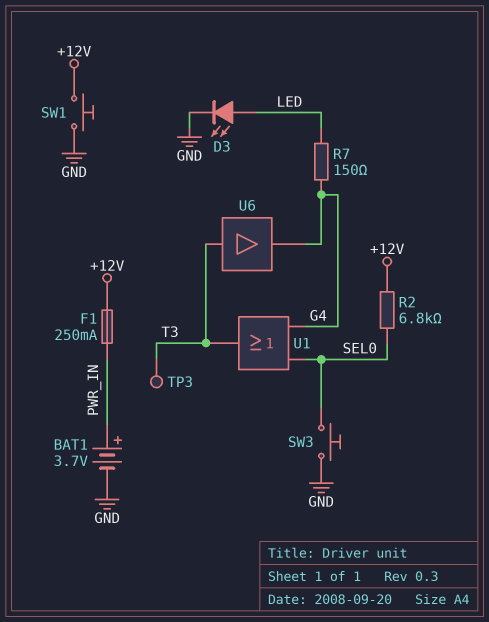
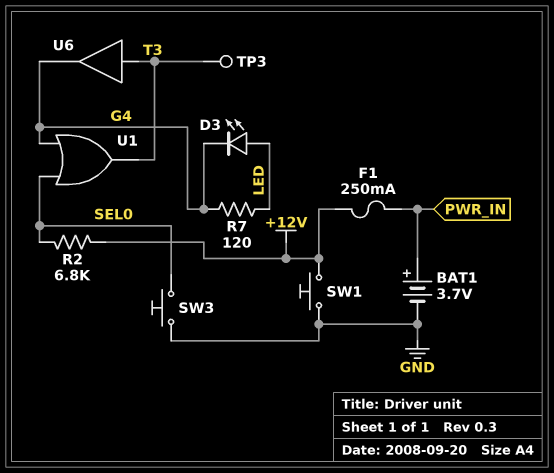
D3: LED (A LED, K GND) -> LED (A LED, K G4)
R7: 150 (G4, LED) -> 120 (G4, LED)

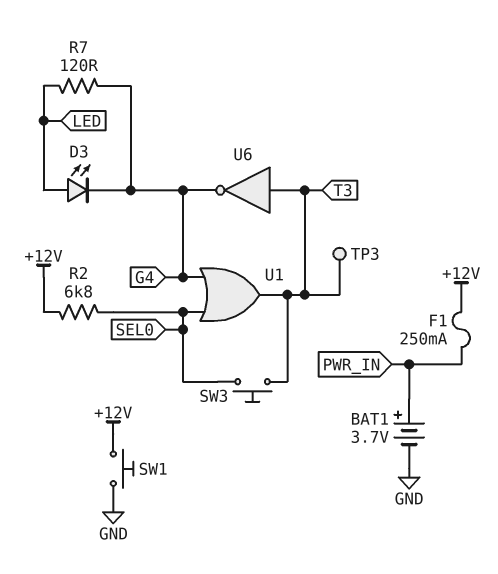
SW3: button (GND, SEL0) -> button (SEL0, T3)
U6: buffer (in T3, out G4) -> NOT (in T3, out G4)

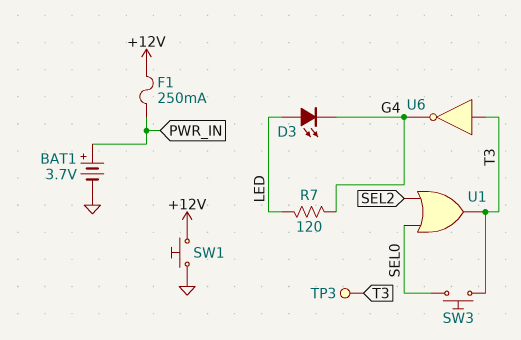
R2: 6.8k (+12V, SEL0) -> none
U1: OR (in G4, in SEL0, out T3) -> OR (in SEL0, in SEL2, out T3)

